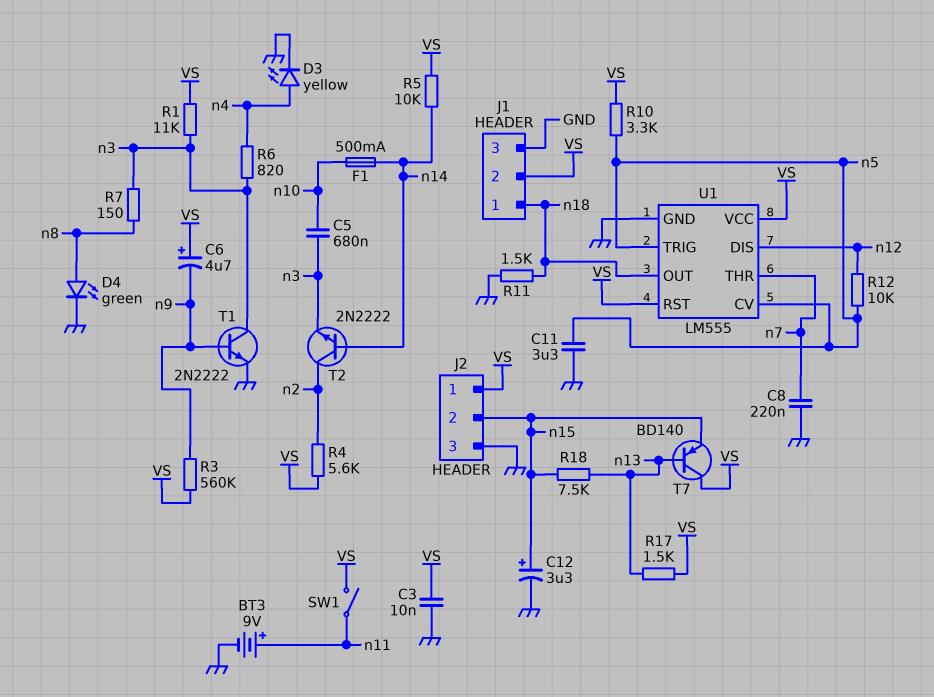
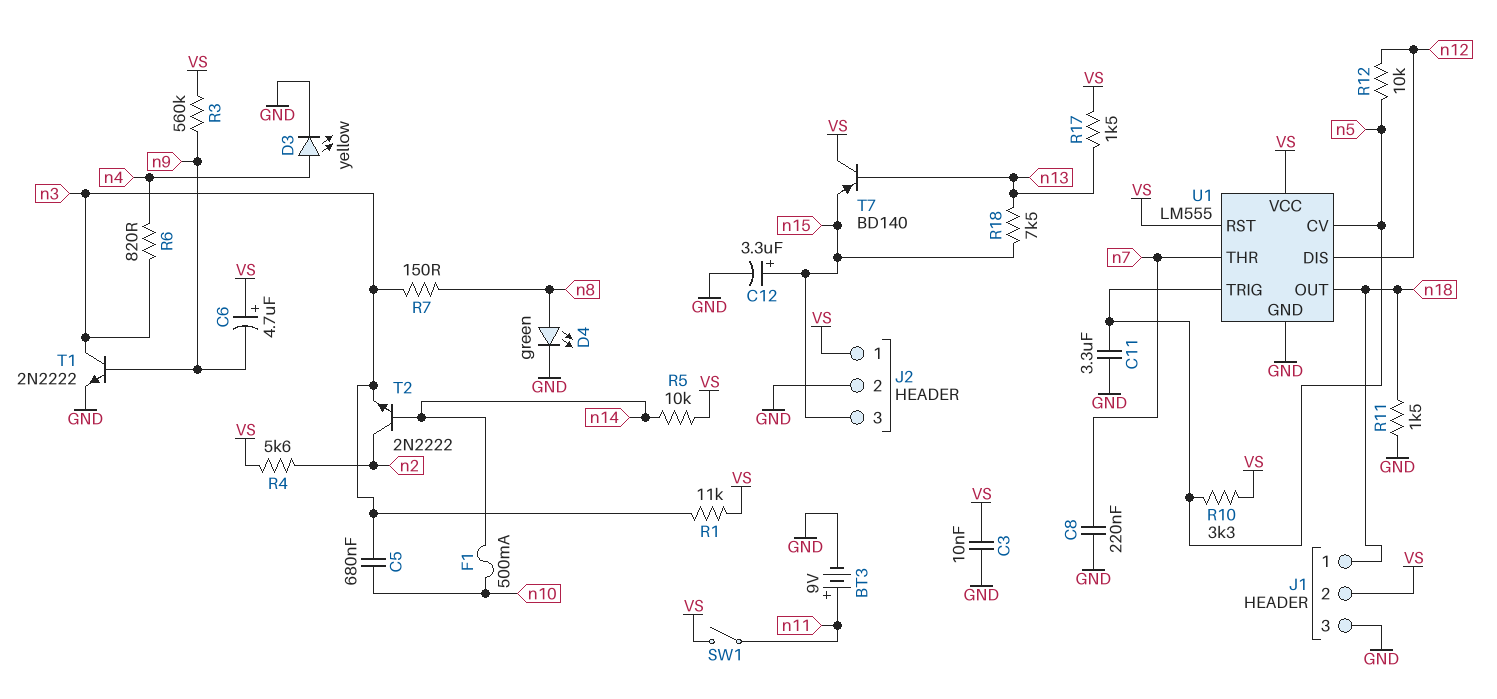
J2 pin 2: n15 -> GND
J2 pin 3: GND -> n15

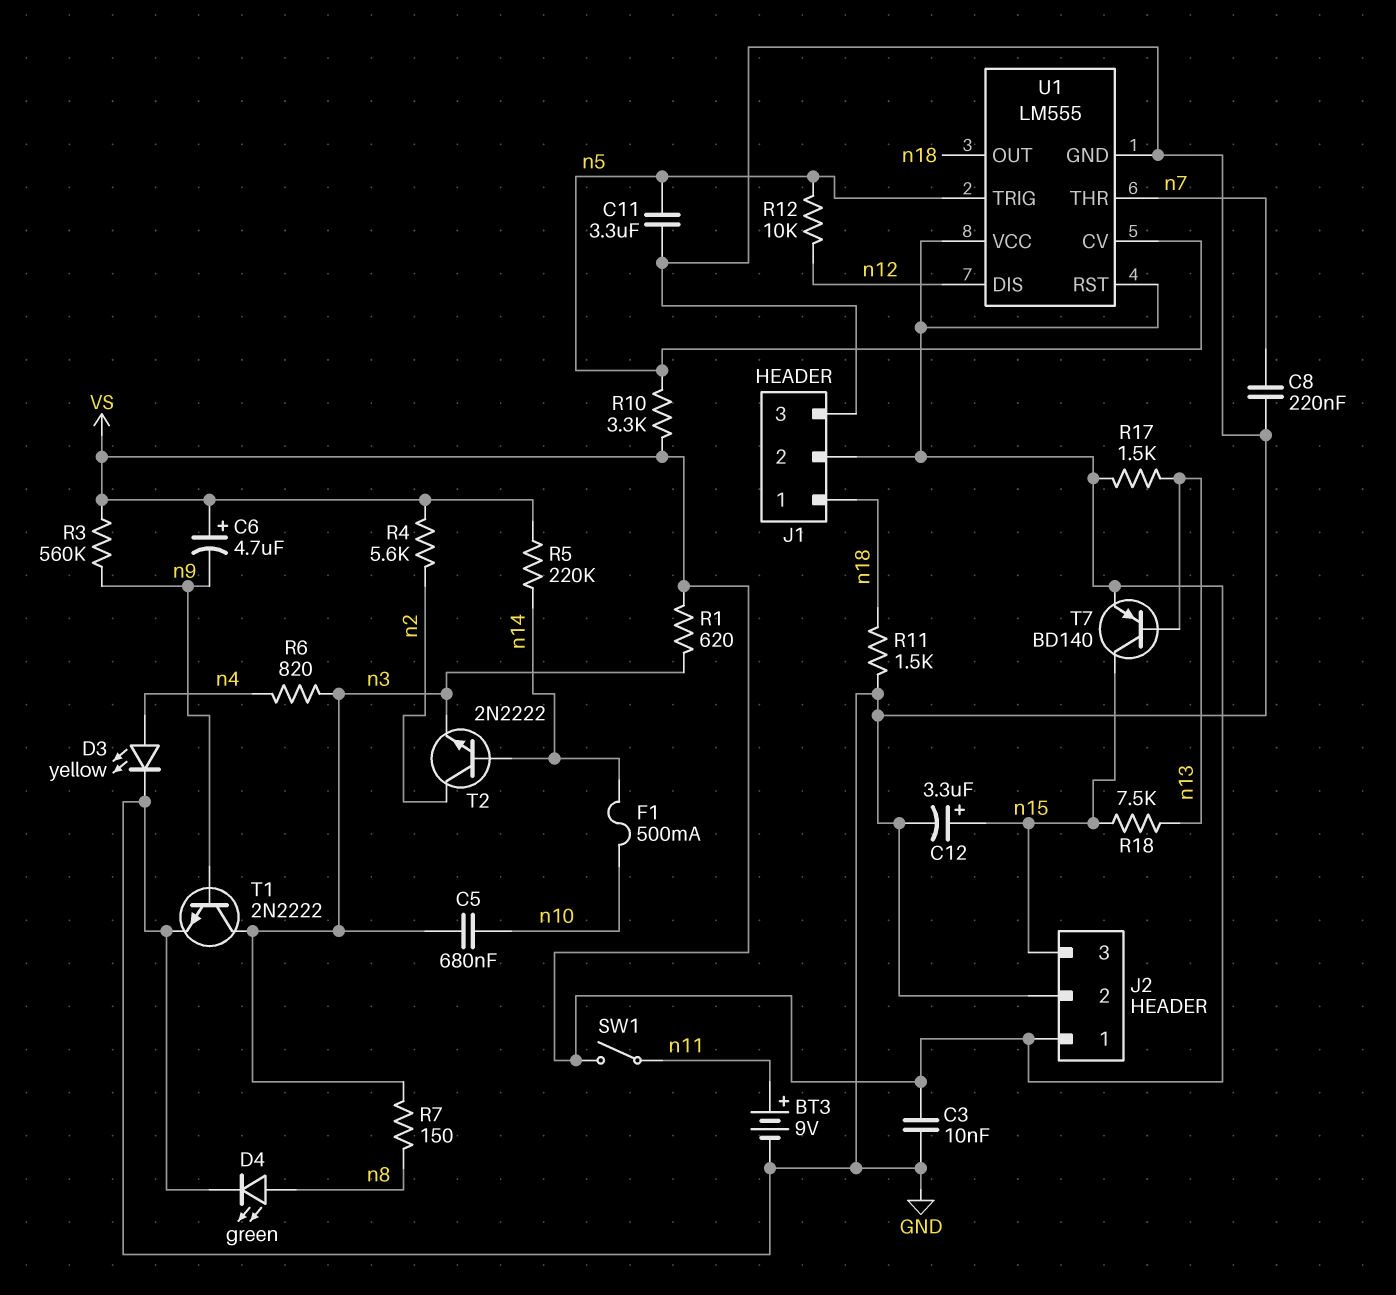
R1: 11k (VS, n3) -> 620 (VS, n3)
R5: 10k (VS, n14) -> 220k (VS, n14)
T7: PNP BD140 (B n13, C VS, E n15) -> PNP BD140 (B n13, C n15, E VS)

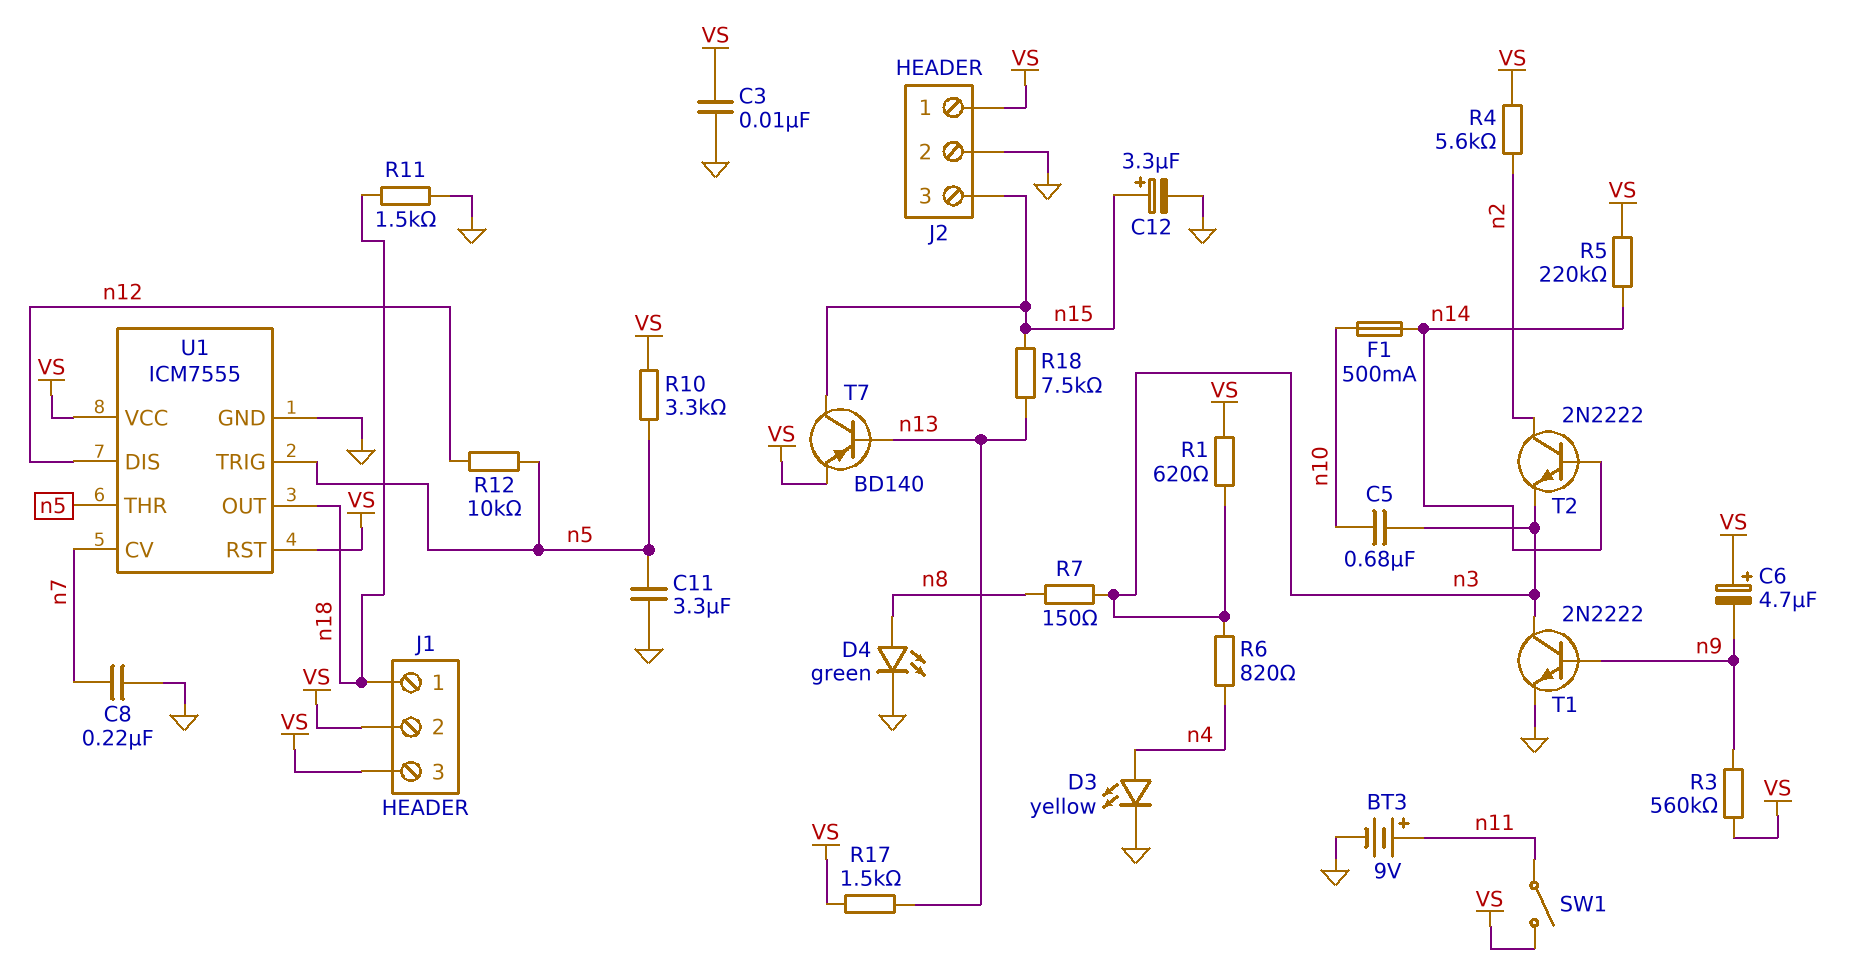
J1 pin 3: GND -> VS
U1: LM555 -> ICM7555
U1 pin CV: n5 -> n7
U1 pin THR: n7 -> n5

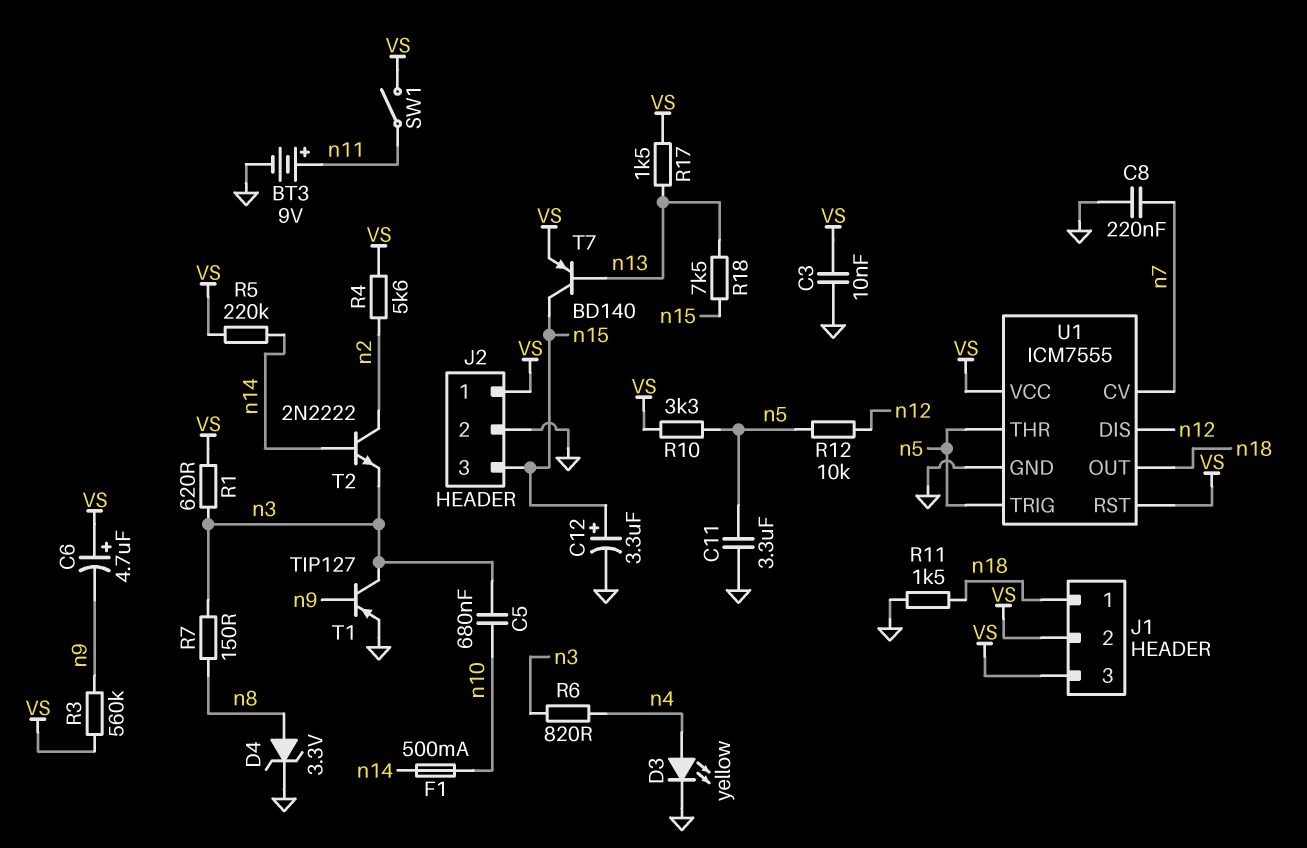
D4: LED green (A n8, K GND) -> zener 3.3V (A n8, K GND)
T1: NPN 2N2222 (B n9, C n3, E GND) -> PNP TIP127 (B n9, C n3, E GND)

